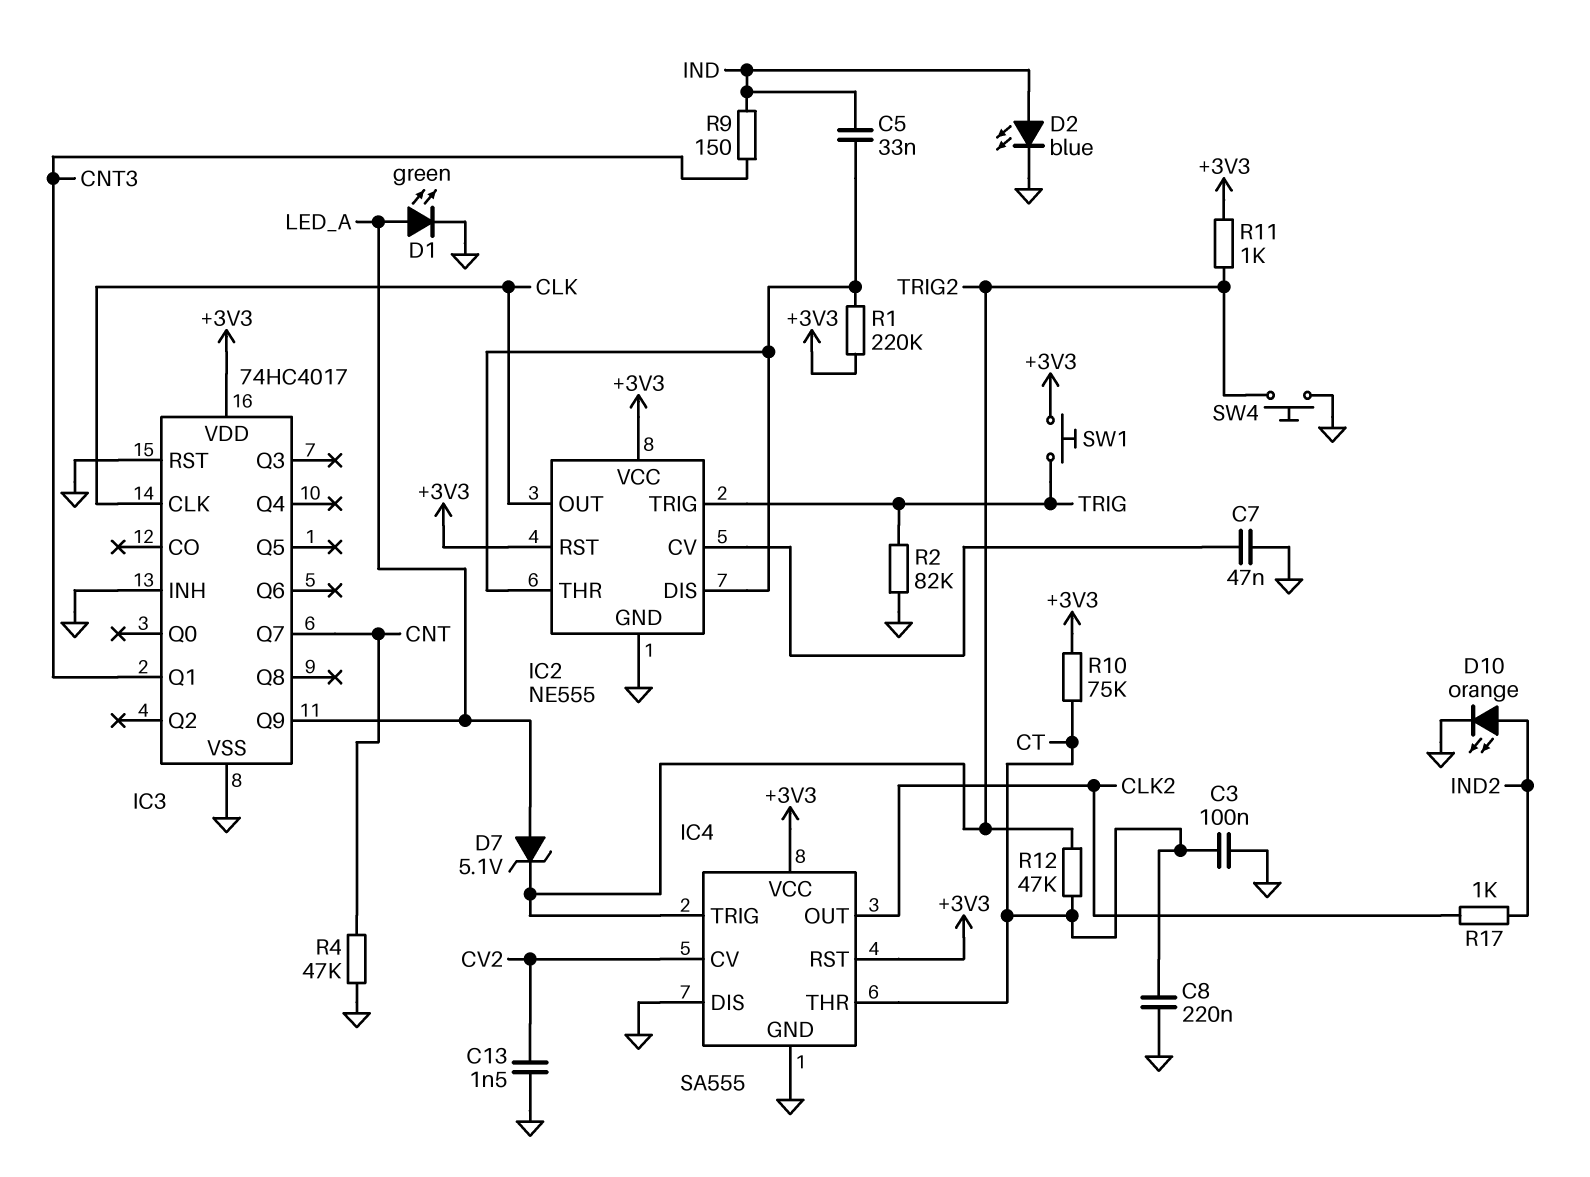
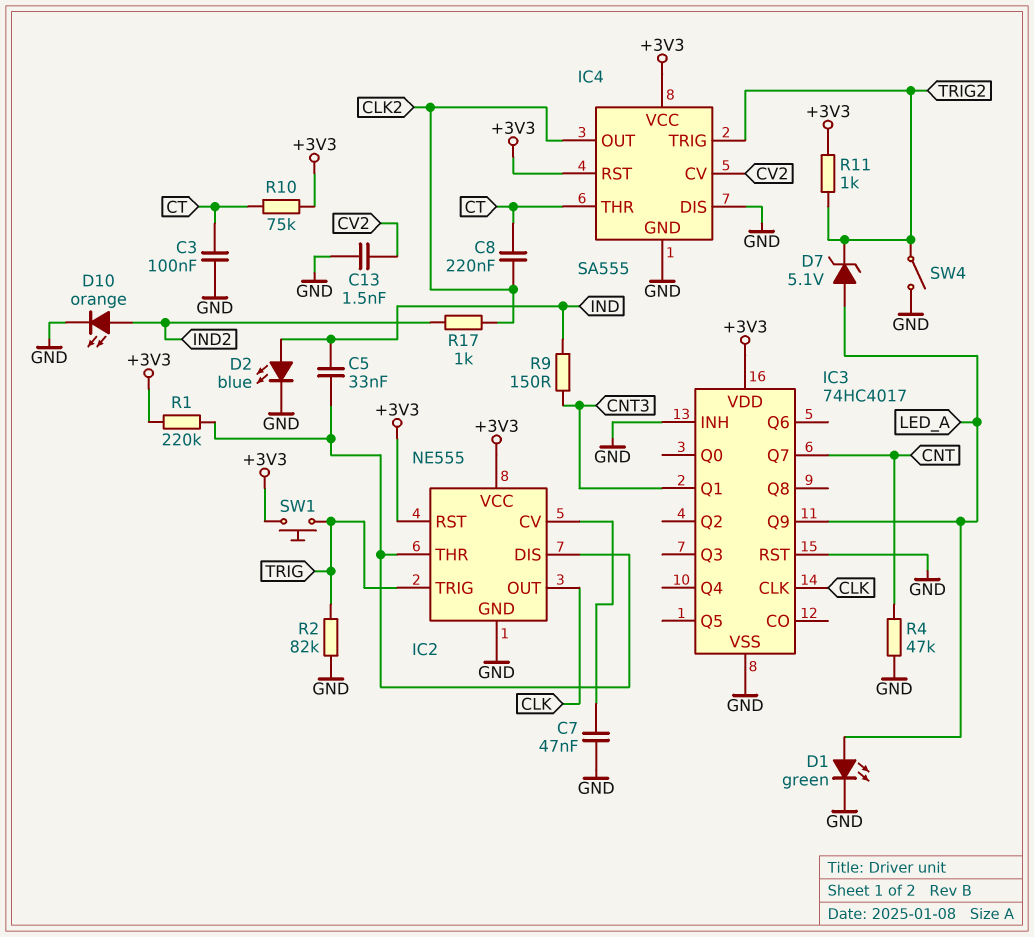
C8: 220nF (CT, GND) -> 220nF (CLK2, CT)
R12: 47k (CT, TRIG2) -> none
SW4: button (GND, TRIG2) -> switch (GND, TRIG2)

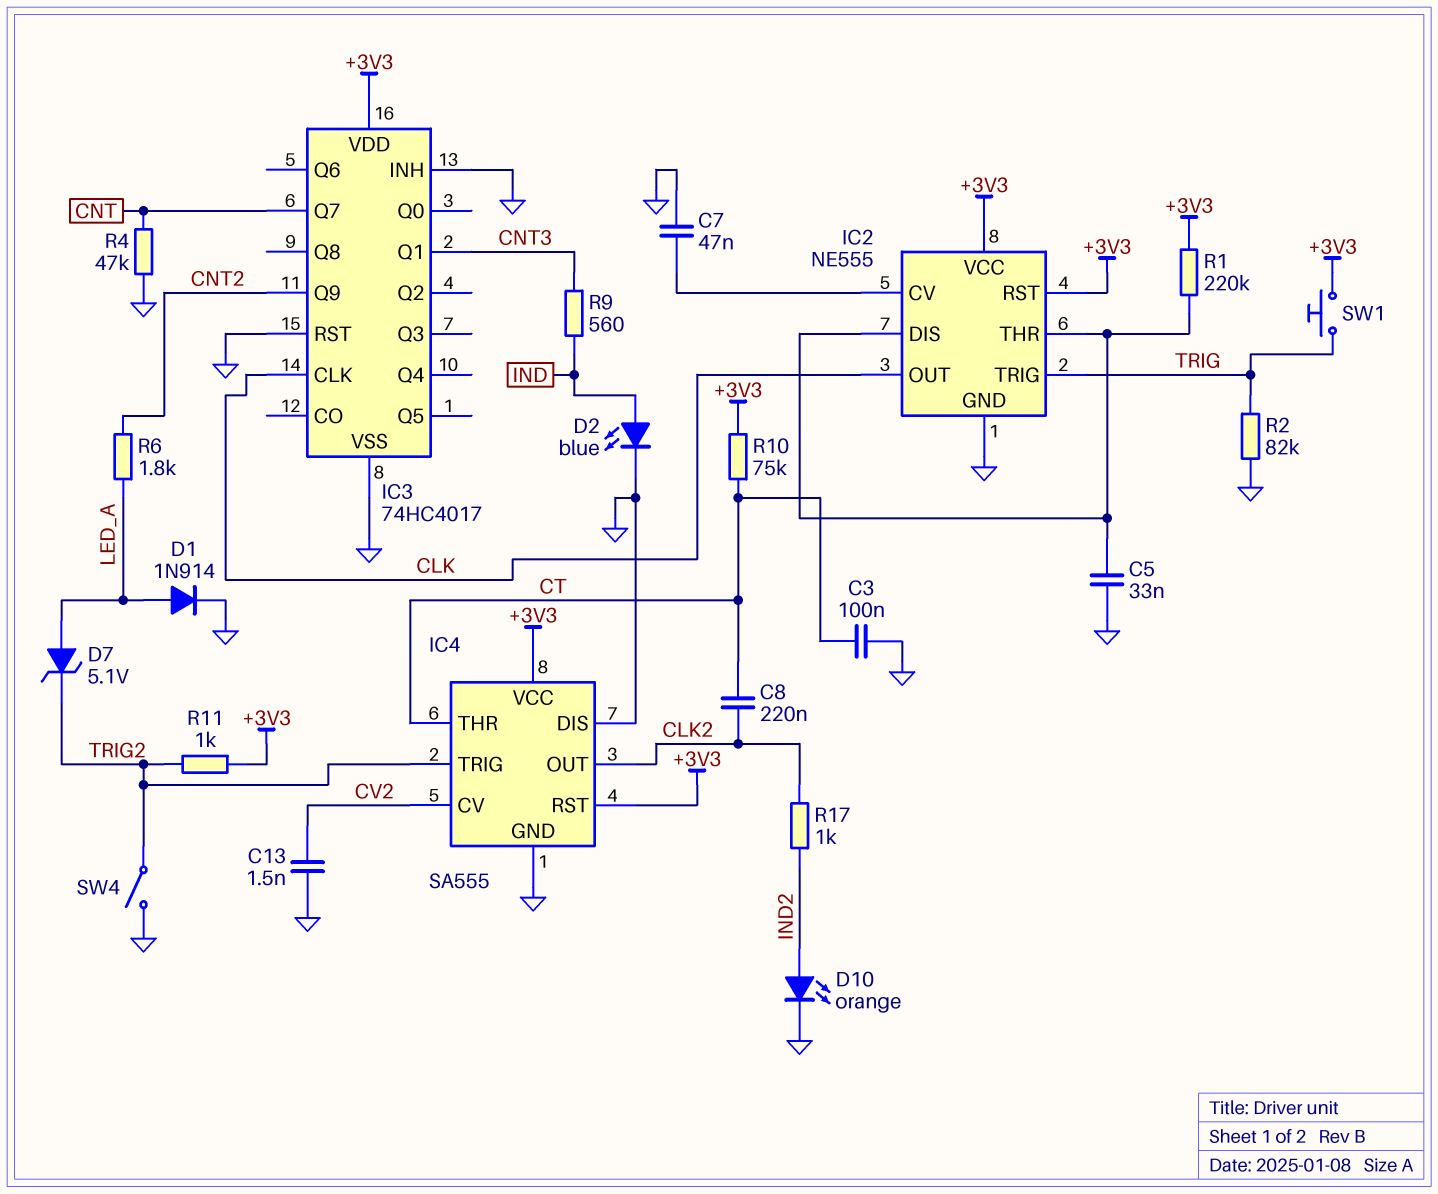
C5: 33nF (IC2/DIS, IND) -> 33nF (GND, IC2/DIS)
D1: LED green (A LED_A, K GND) -> diode 1N914 (A LED_A, K GND)
IC3 pin Q9: LED_A -> CNT2
R6: none -> 1.8k (CNT2, LED_A)
R9: 150 (CNT3, IND) -> 560 (CNT3, IND)

